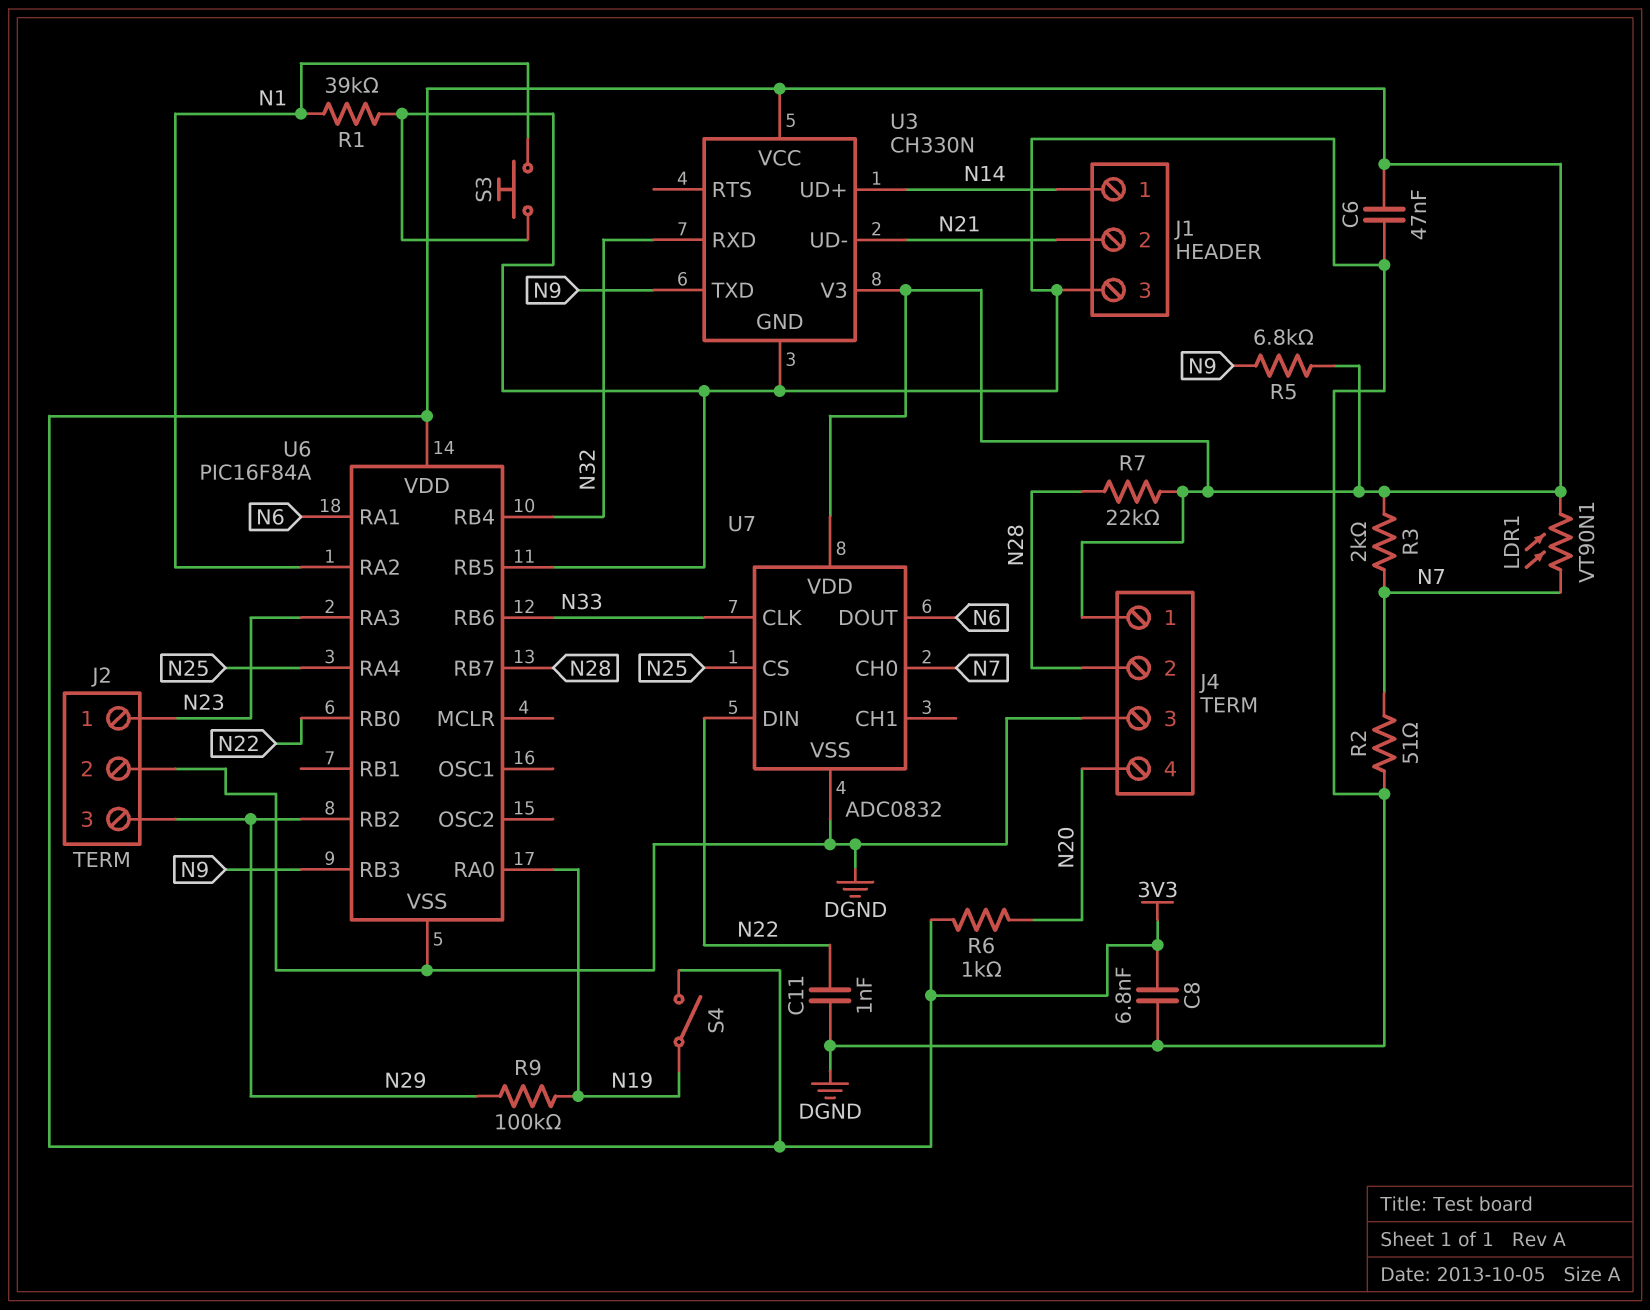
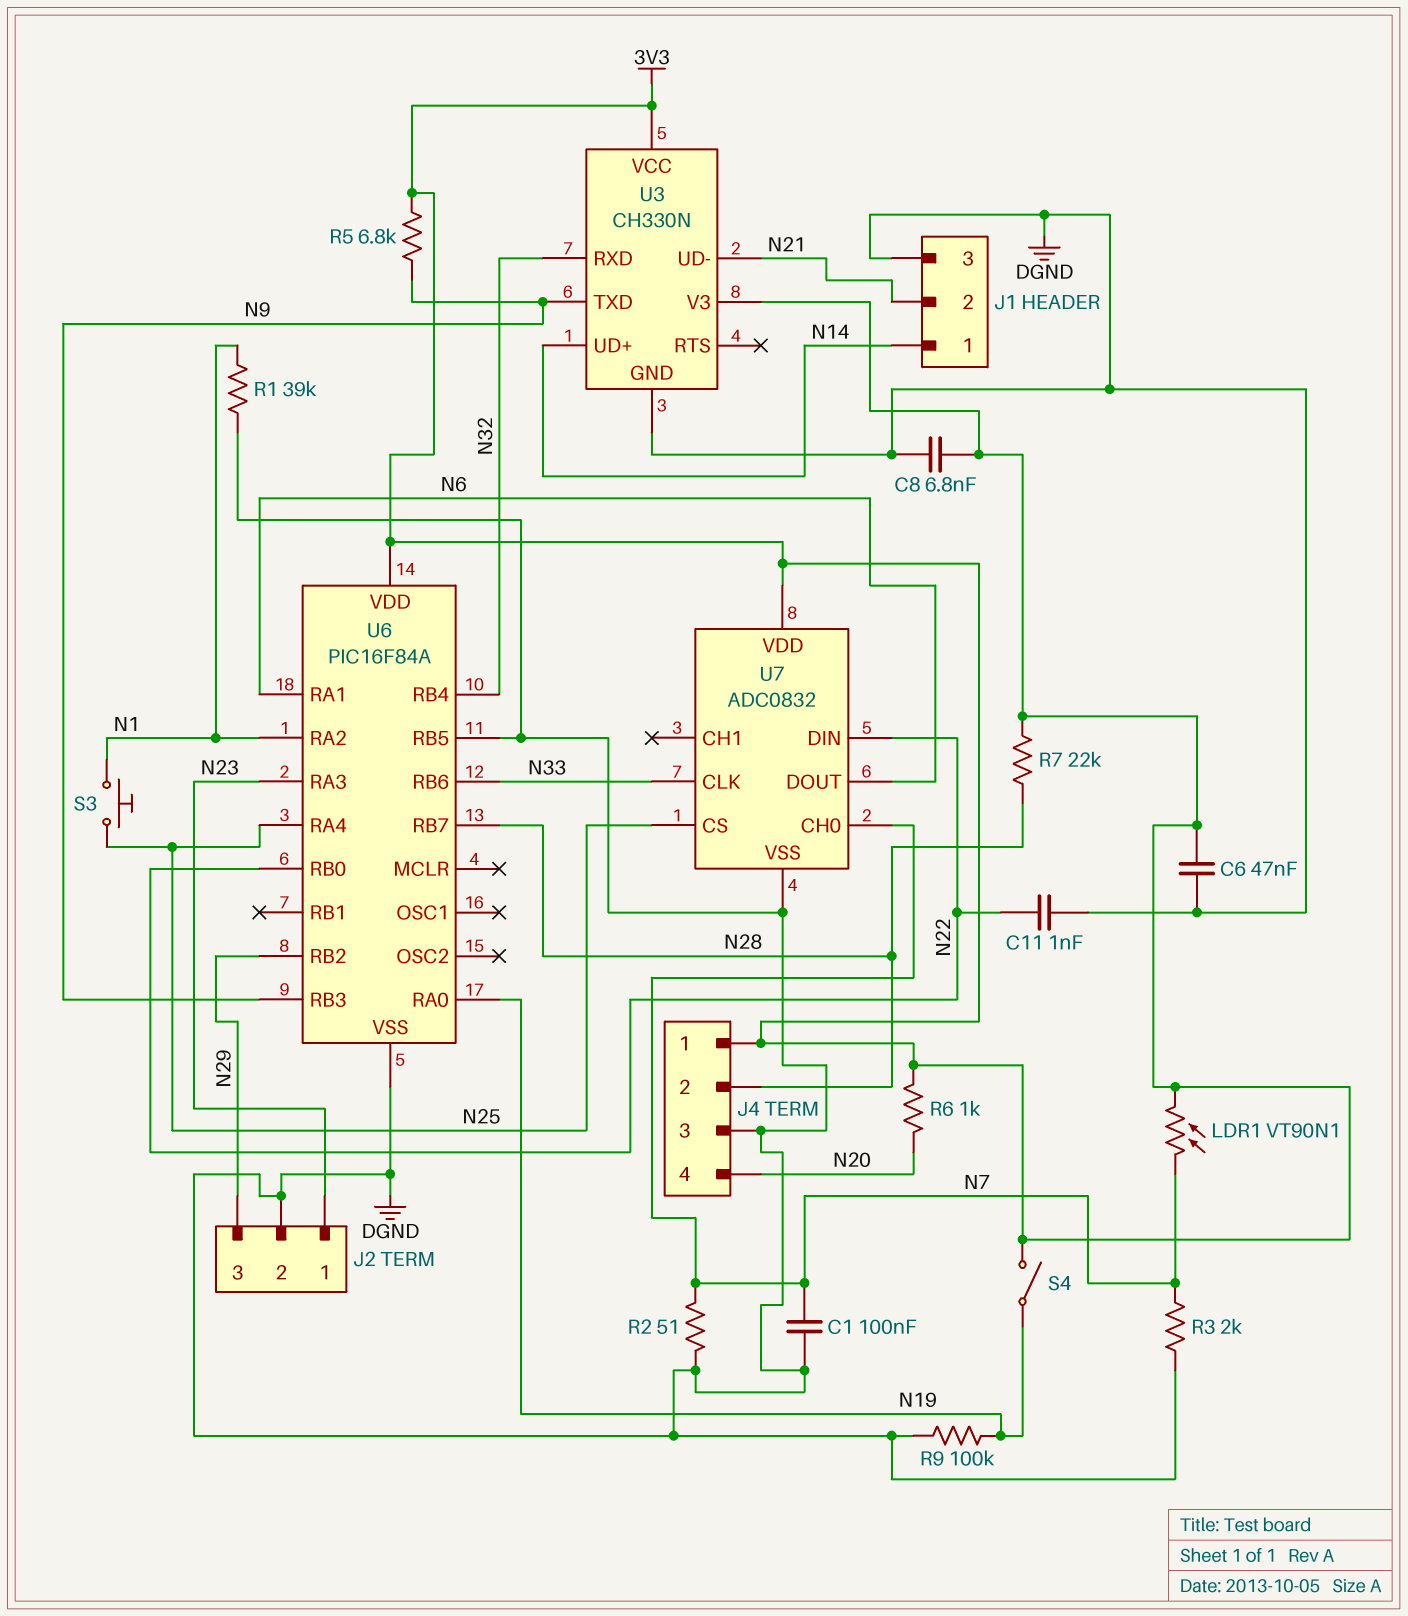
C1: none -> 100nF (DGND, N7)
R3: 2k (3V3, N7) -> 2k (DGND, N7)
R9: 100k (N19, N29) -> 100k (DGND, N19)
S3: button (DGND, N1) -> button (N1, N25)

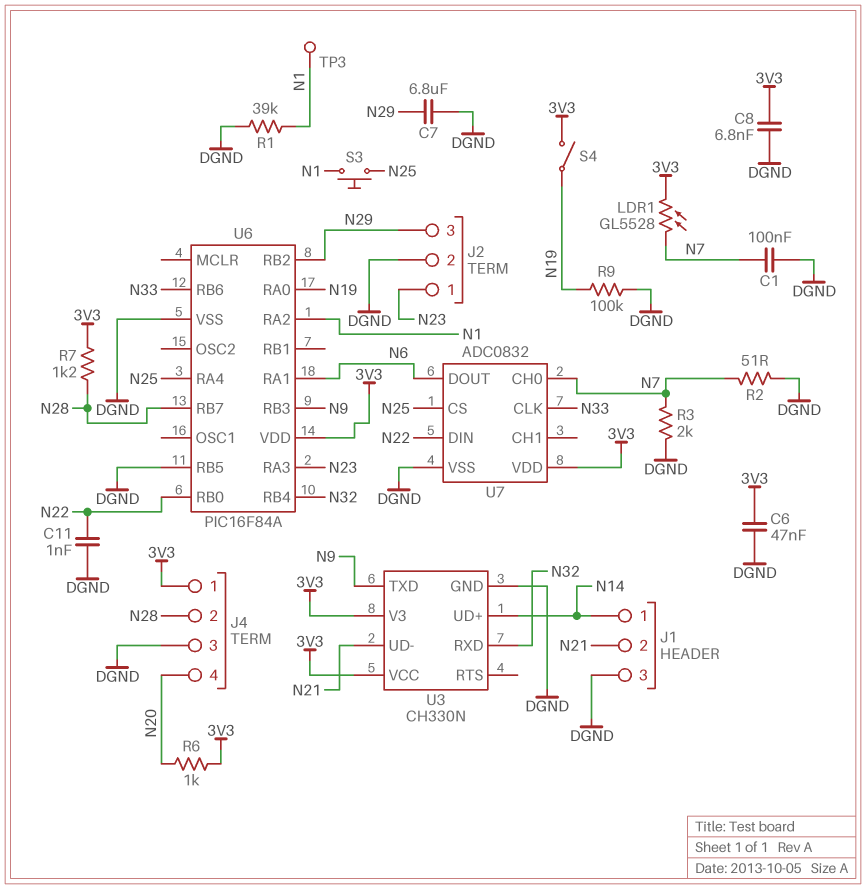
C7: none -> 6.8uF (DGND, N29)
LDR1: VT90N1 (3V3, N7) -> GL5528 (3V3, N7)
R5: 6.8k (3V3, N9) -> none
R7: 22k (3V3, N28) -> 1.2k (3V3, N28)
TP3: none -> test point (N1)

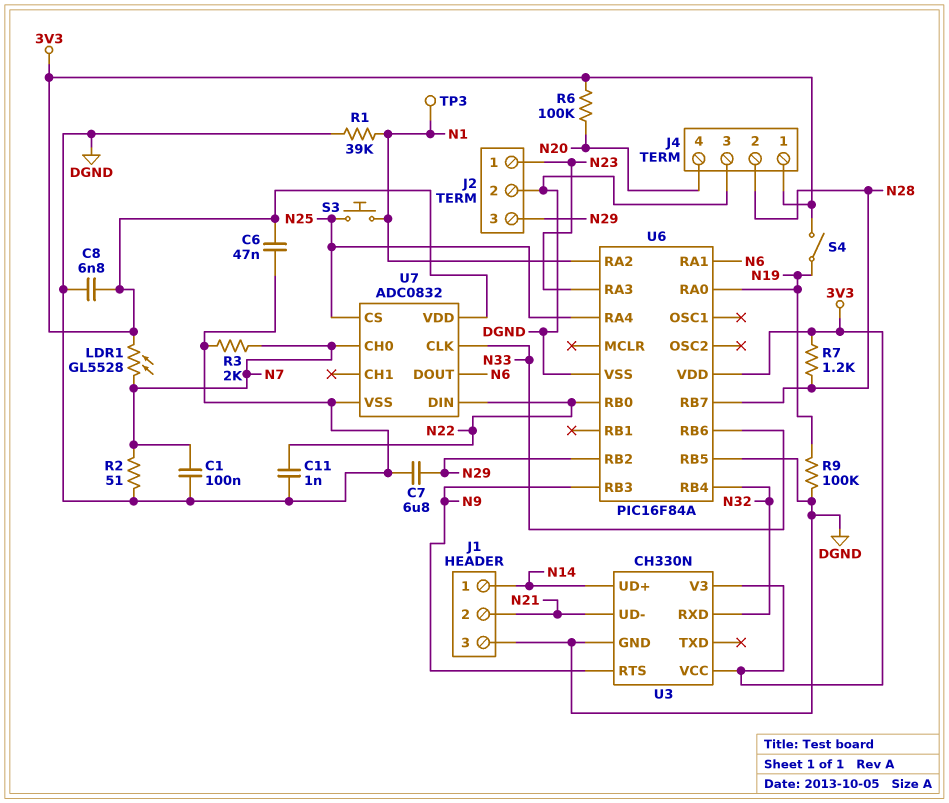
R6: 1k (3V3, N20) -> 100k (3V3, N20)
U3 pin RTS: none -> N9
U3 pin TXD: N9 -> none

